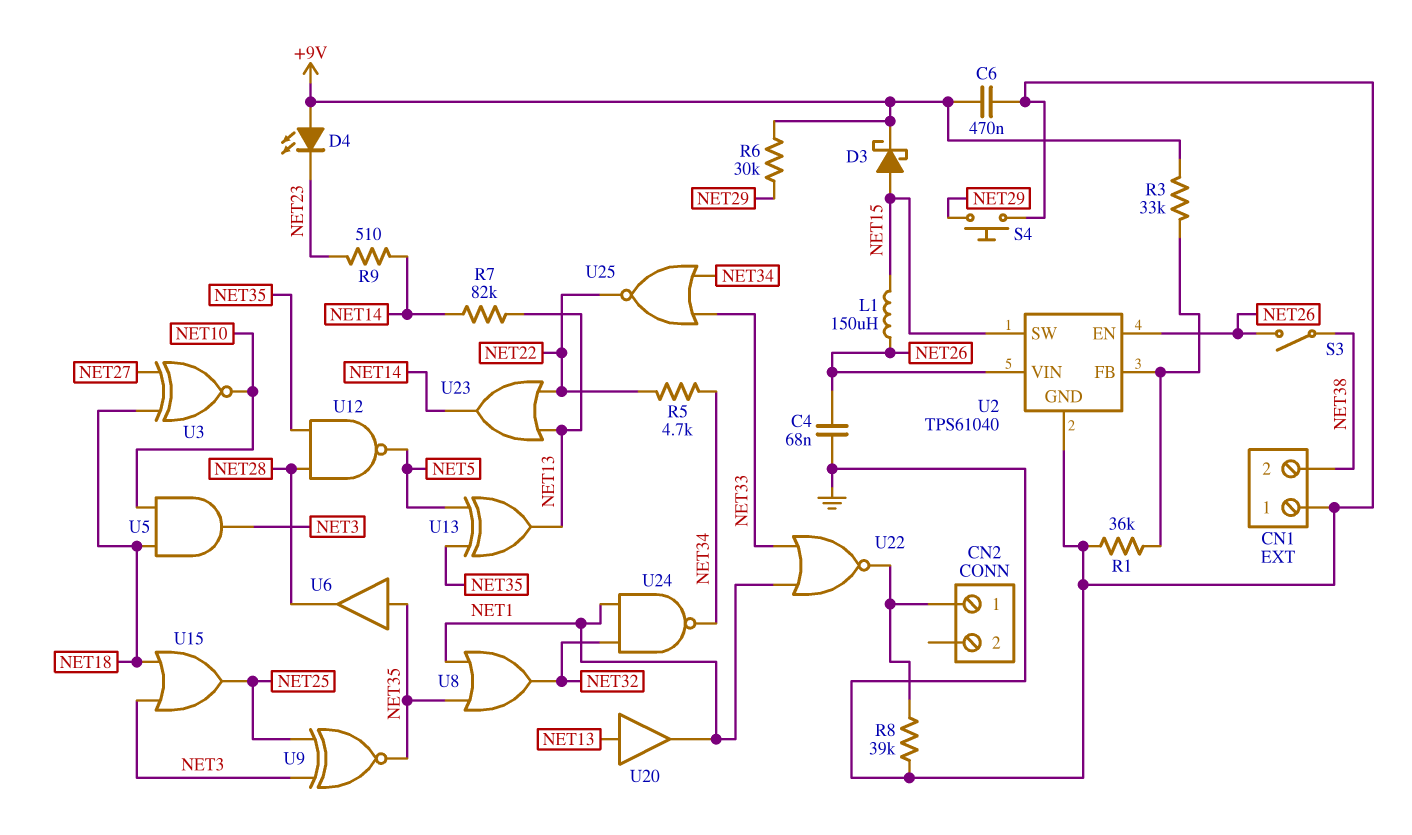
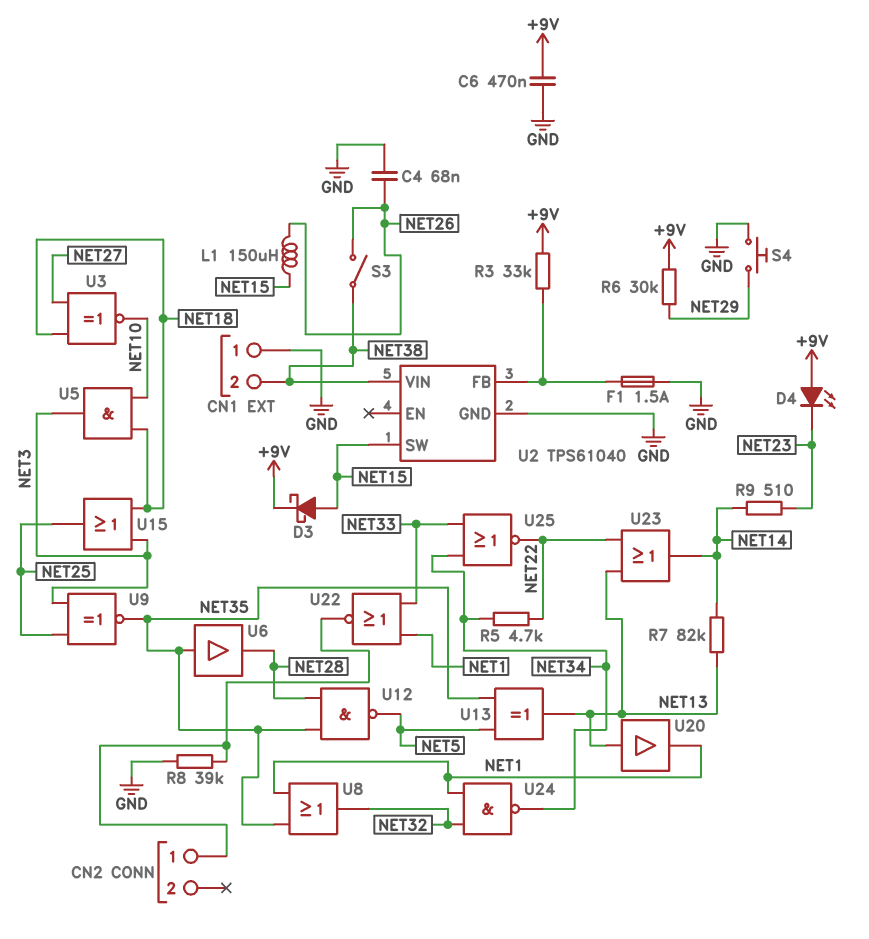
F1: none -> 1.5A (GND, U2/FB)
R1: 36k (GND, U2/FB) -> none
U2 pin EN: NET26 -> none
U2 pin VIN: NET26 -> NET38

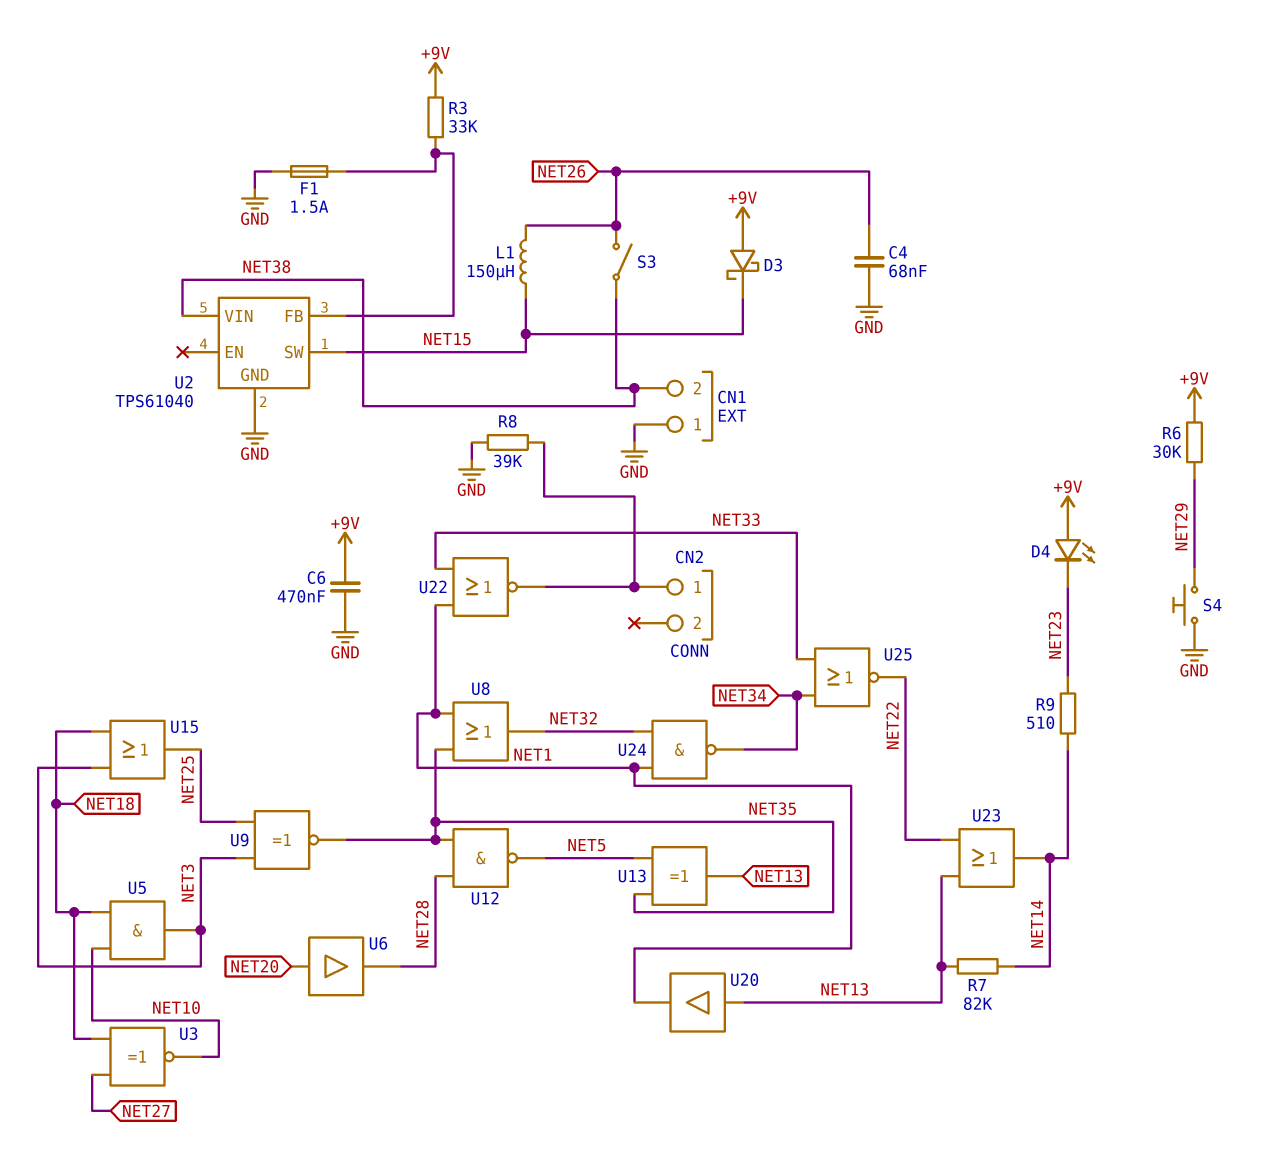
D3: schottky (A NET15, K +9V) -> schottky (A +9V, K NET15)
R5: 4.7k (NET22, NET34) -> none
U6: buffer (in NET35, out NET28) -> buffer (in NET20, out NET28)

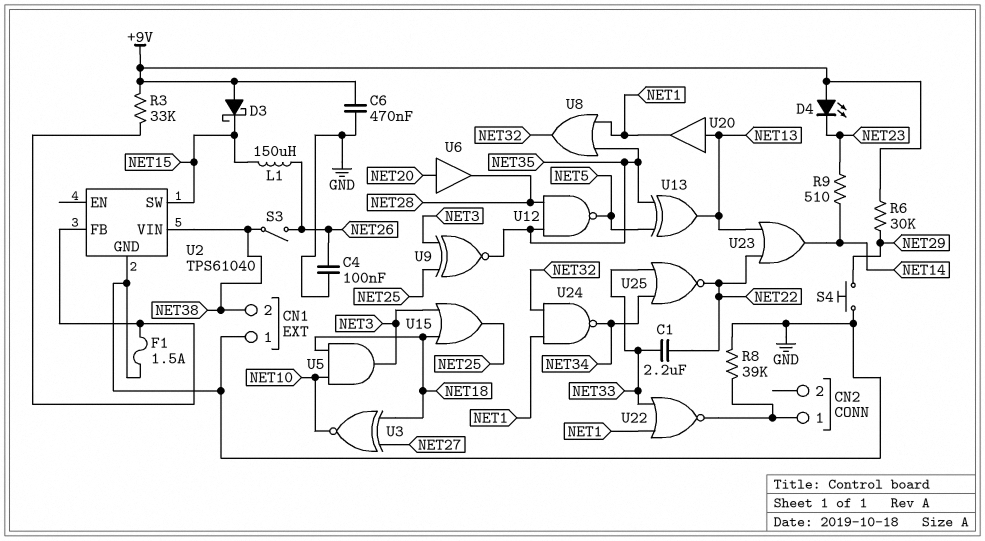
C1: none -> 2.2uF (NET22, NET33)
C4: 68nF (GND, NET26) -> 100nF (GND, NET26)
R7: 82k (NET13, NET14) -> none

